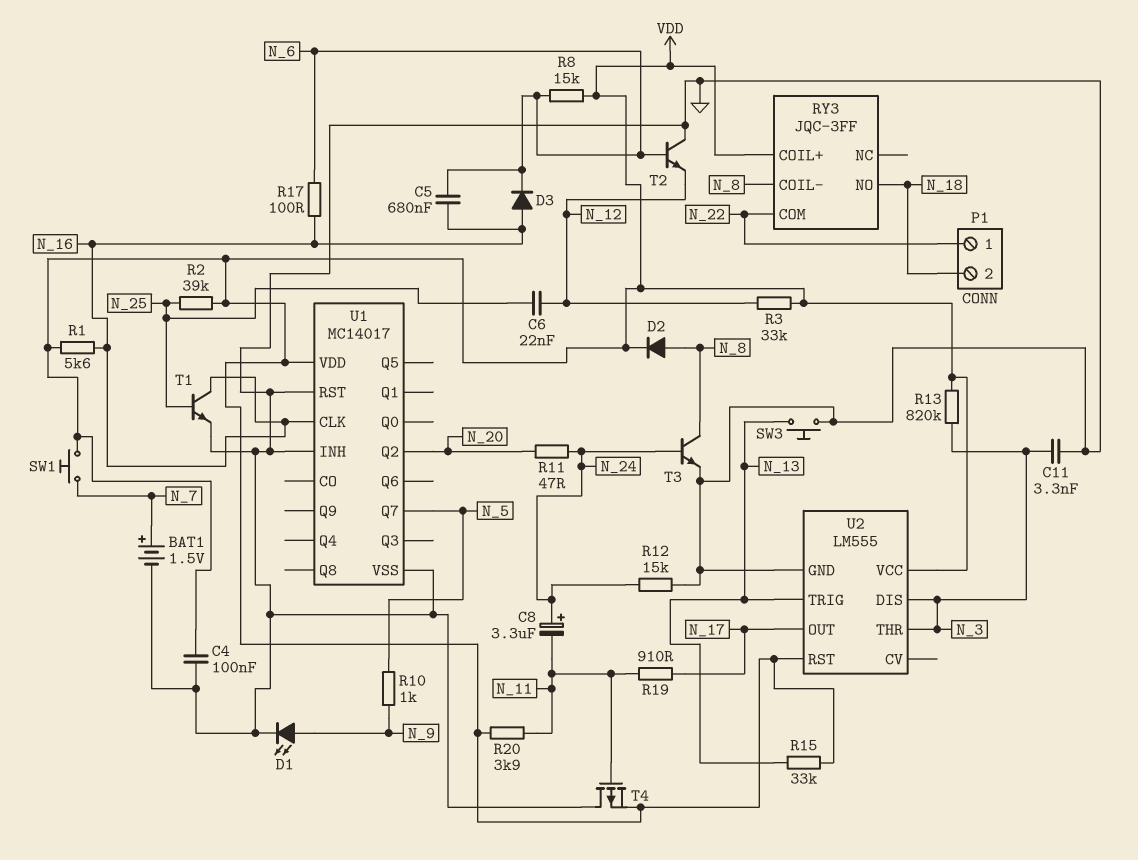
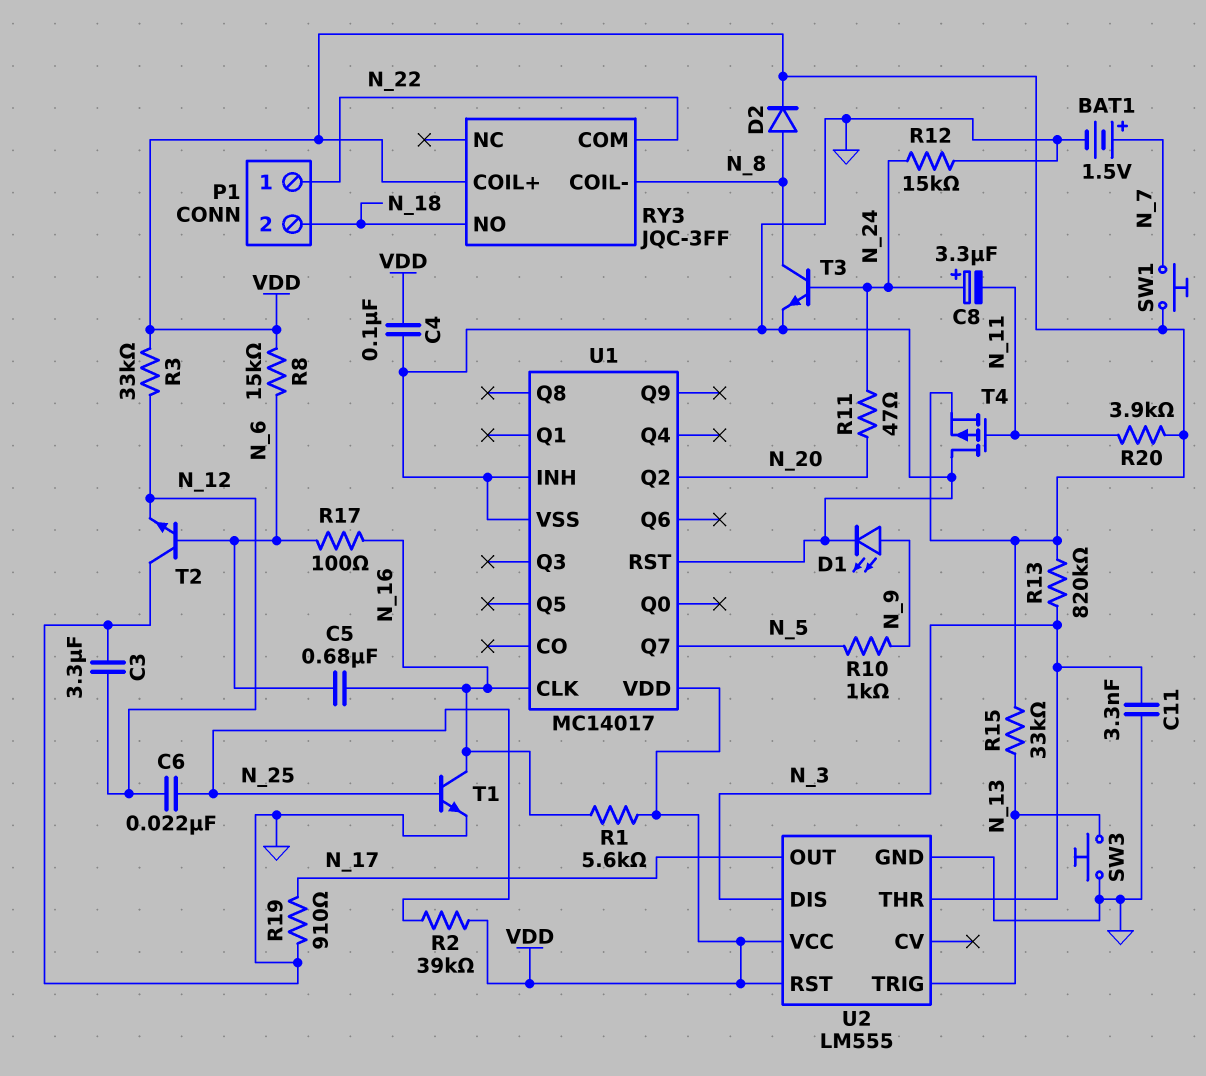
C3: none -> 3.3uF (GND, N_12)
D3: diode (A N_16, K N_6) -> none
R19: 910 (N_11, N_17) -> 910 (GND, N_17)

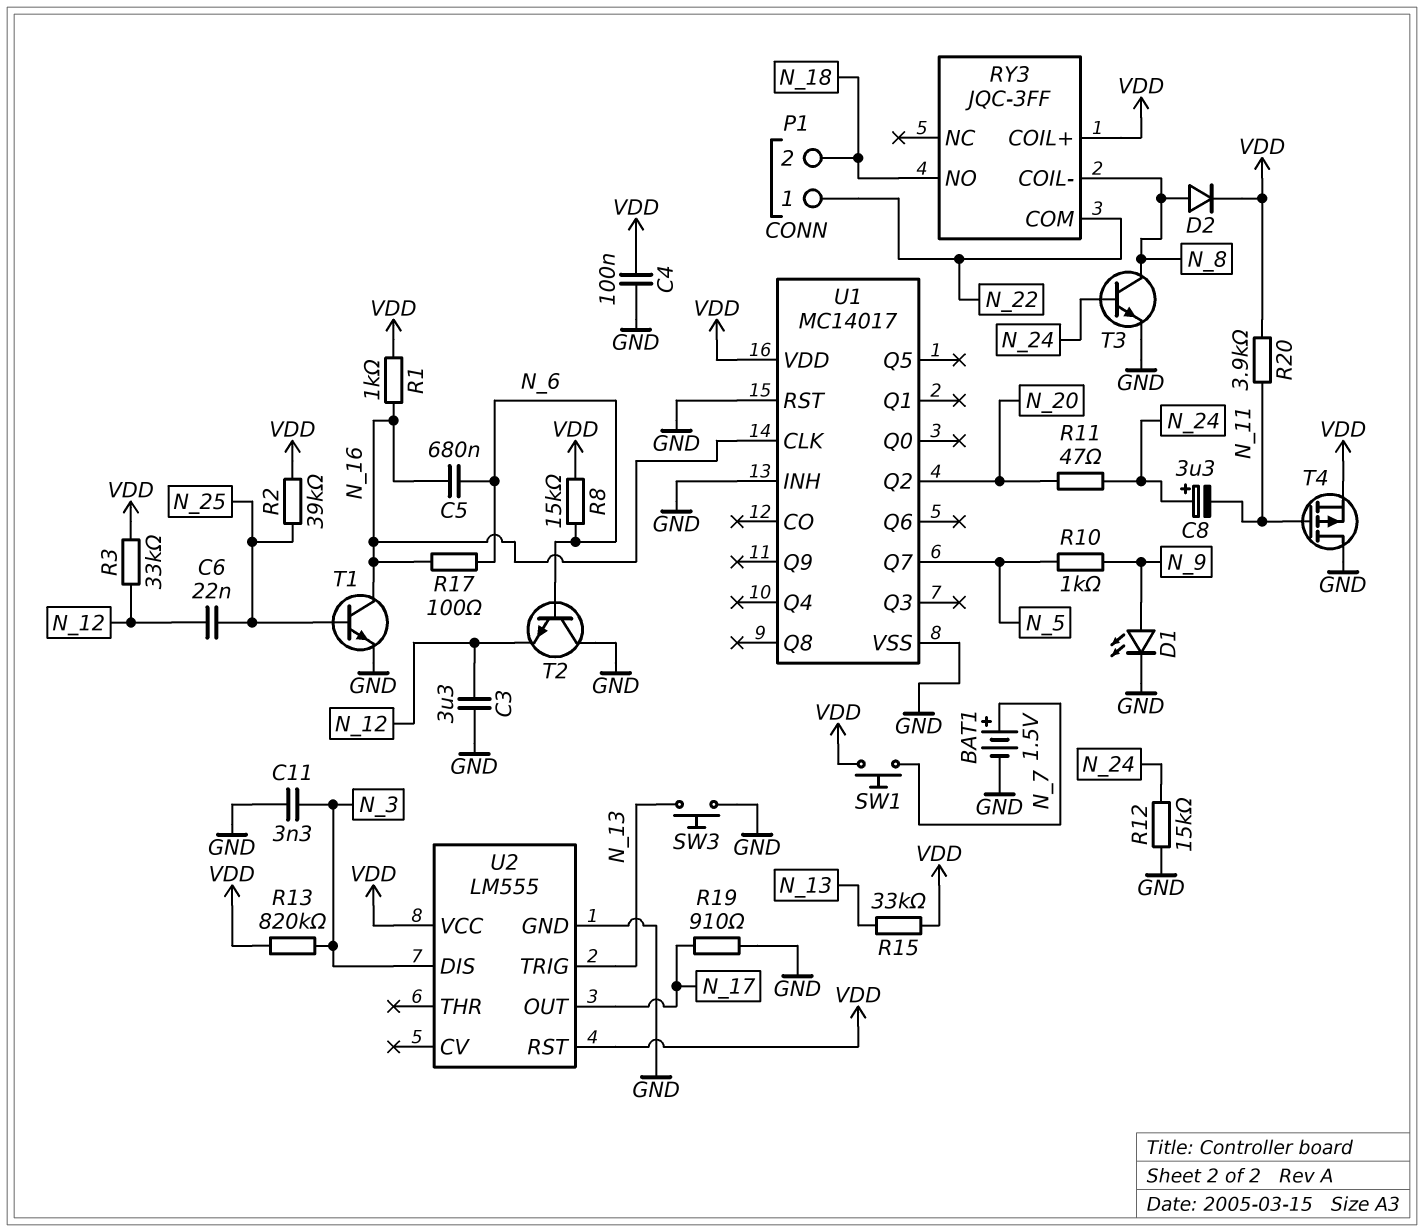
R1: 5.6k (N_16, VDD) -> 1k (N_16, VDD)
U2 pin THR: N_3 -> none

